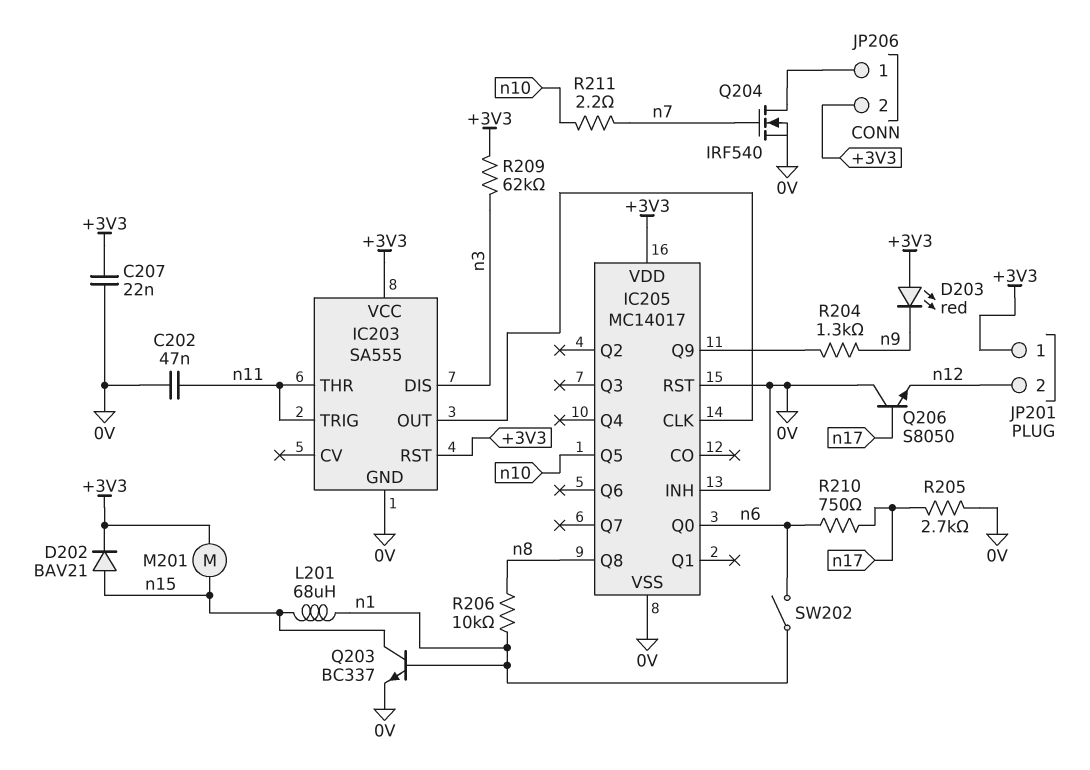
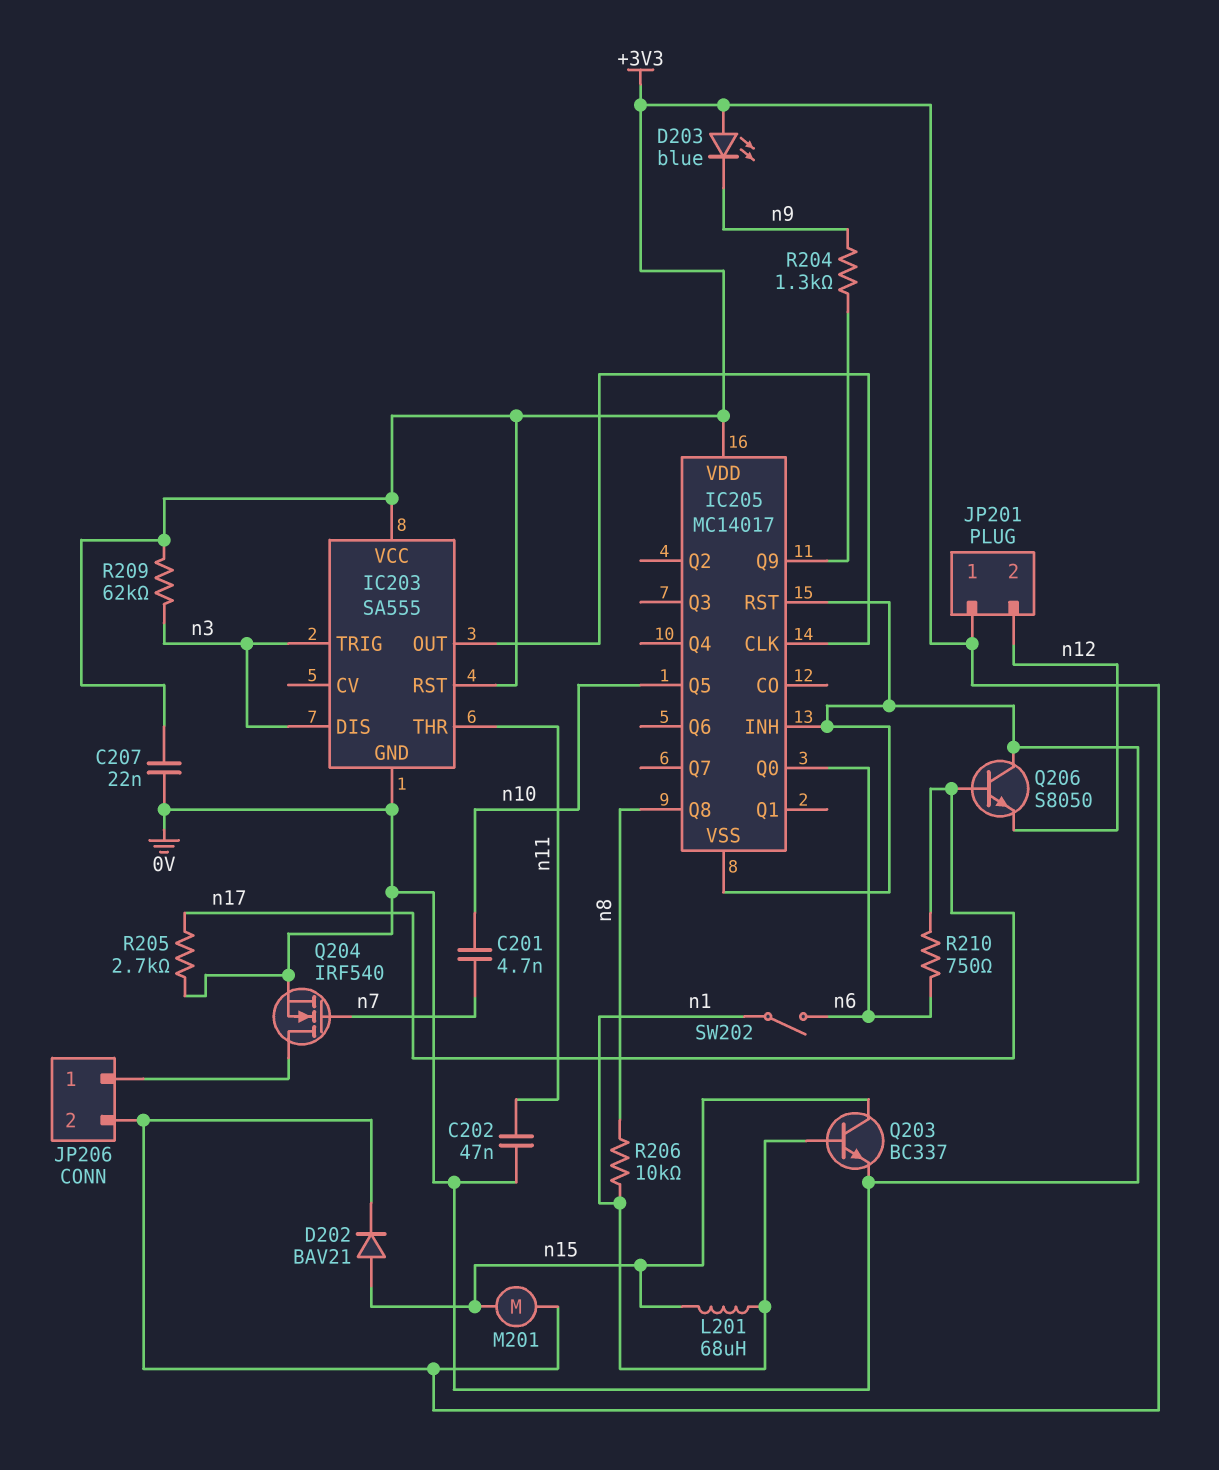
C201: none -> 4.7nF (n7, n10)
D203: LED red (A +3V3, K n9) -> LED blue (A +3V3, K n9)
IC203 pin TRIG: n11 -> n3
R211: 2.2 (n7, n10) -> none

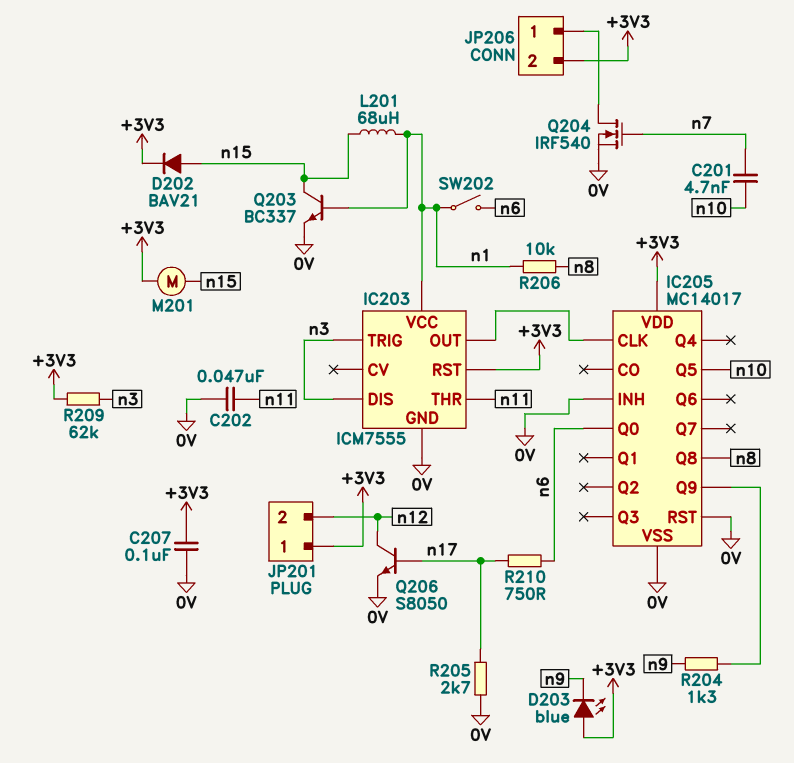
C207: 22nF (+3V3, 0V) -> 100nF (+3V3, 0V)
IC203: SA555 -> ICM7555
IC203 pin VCC: +3V3 -> n1
Q206: NPN S8050 (B n17, C 0V, E n12) -> NPN S8050 (B n17, C n12, E 0V)

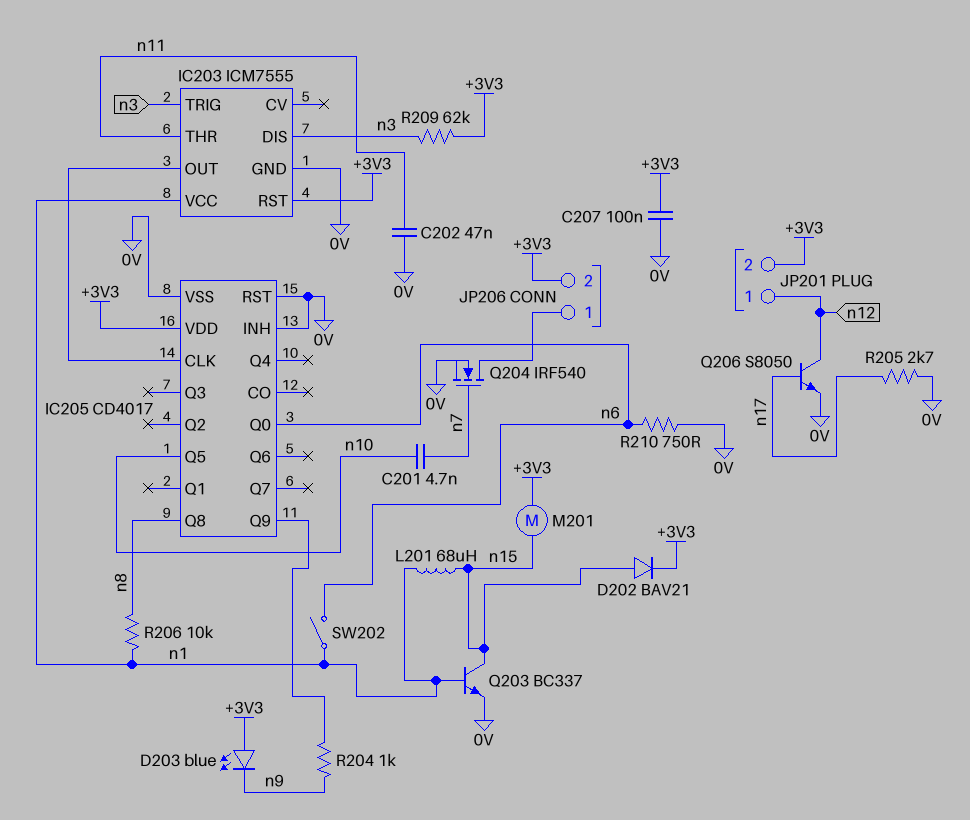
IC205: MC14017 -> CD4017
JP201 pin 1: +3V3 -> n12
JP201 pin 2: n12 -> +3V3
R204: 1.3k (IC205/Q9, n9) -> 1k (IC205/Q9, n9)
R210: 750 (n6, n17) -> 750 (0V, n6)

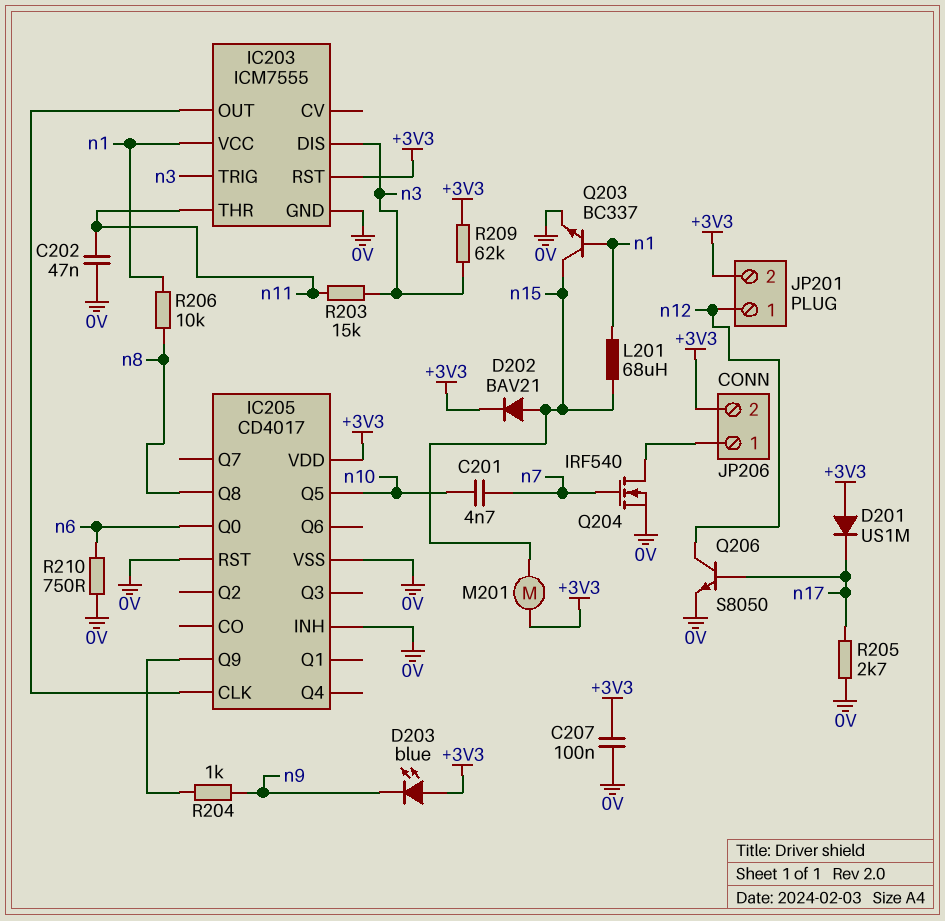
D201: none -> diode US1M (A +3V3, K n17)
R203: none -> 15k (n3, n11)
SW202: switch (n1, n6) -> none

